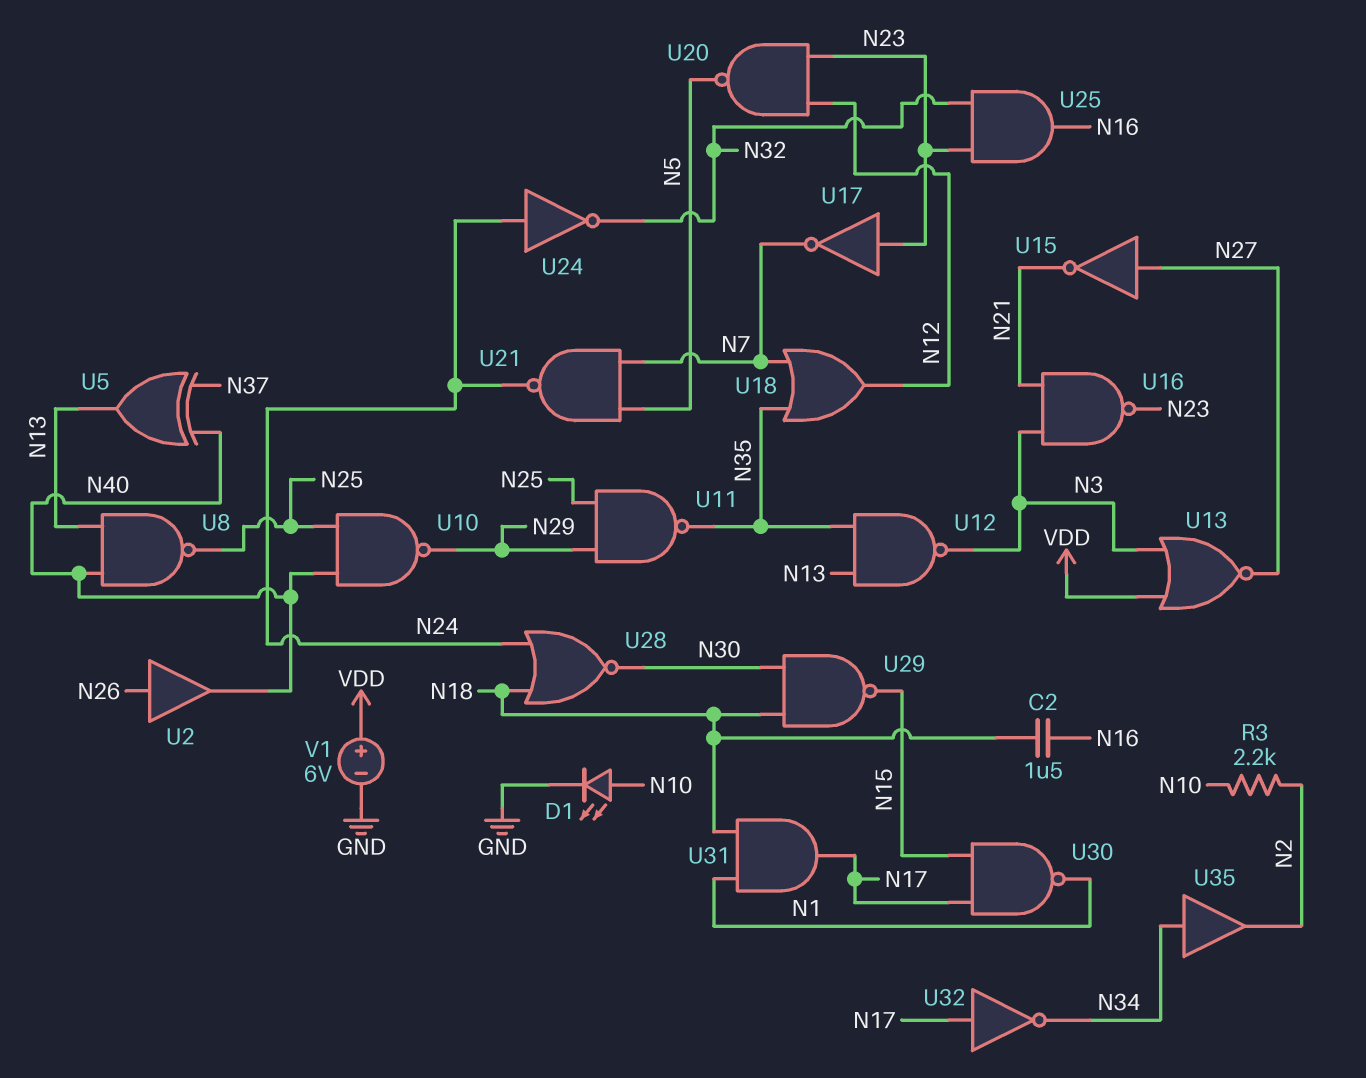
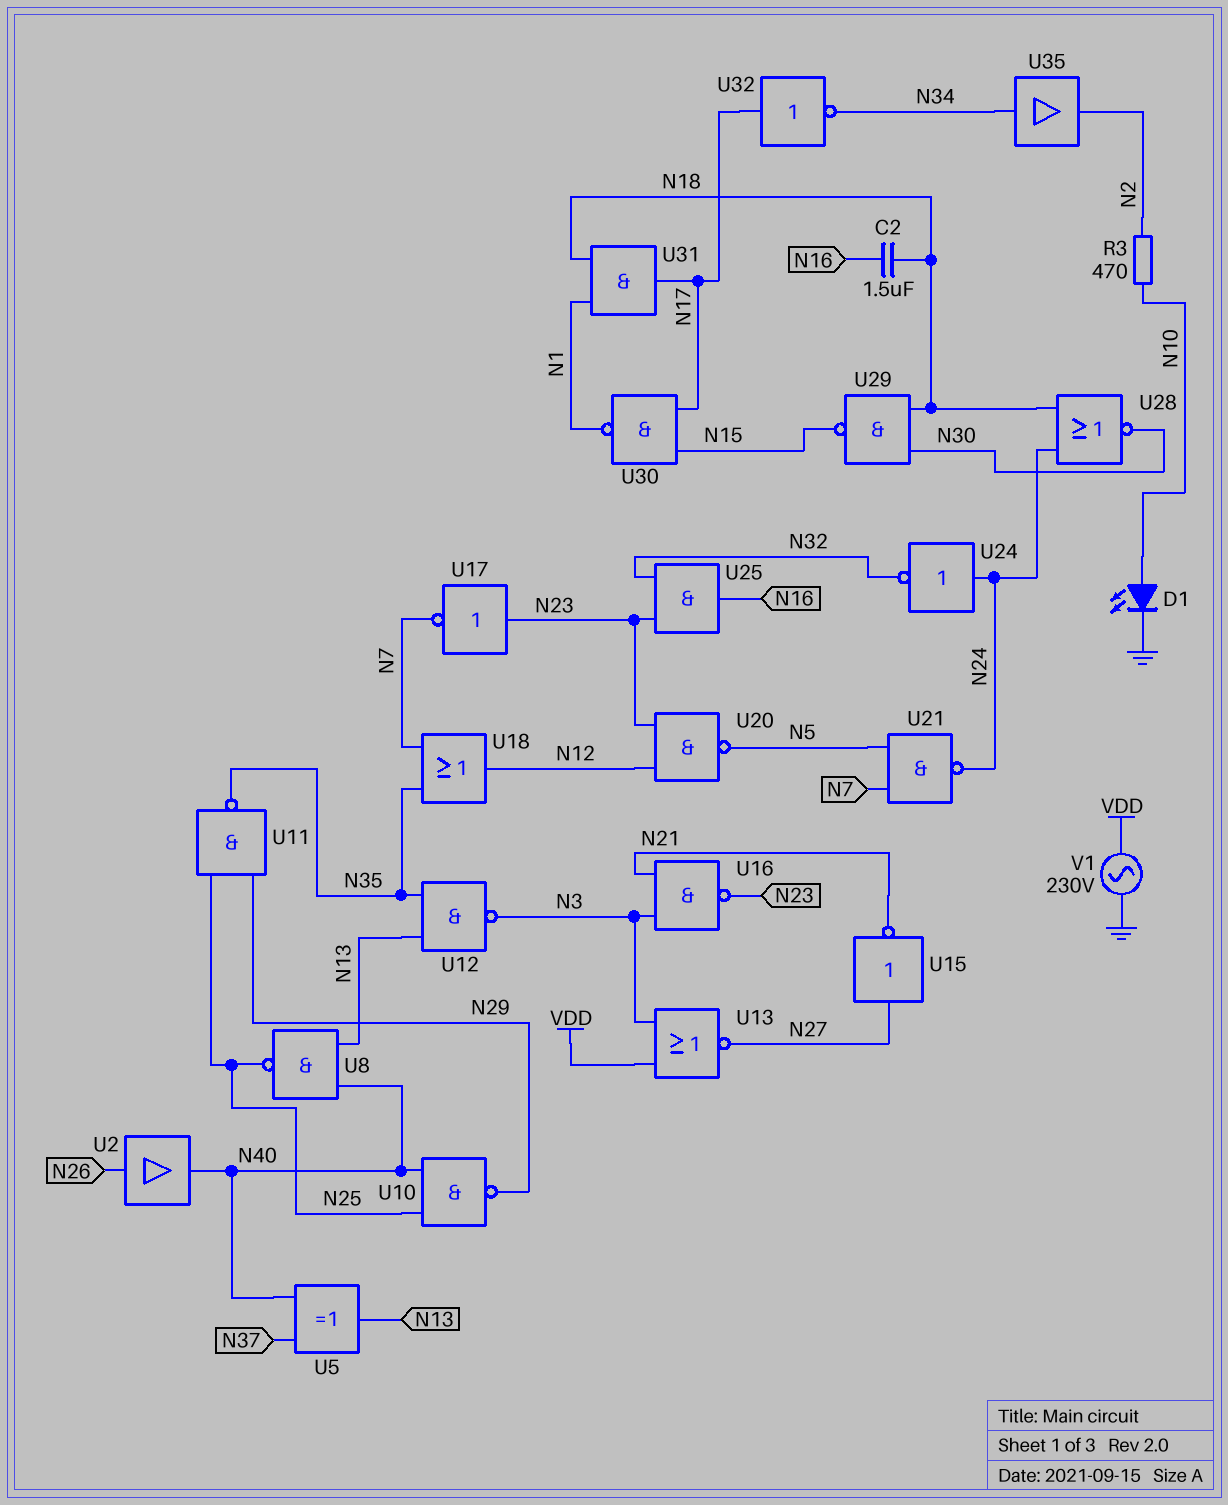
R3: 2.2k (N2, N10) -> 470 (N2, N10)
V1: 6V (plus VDD, minus GND) -> AC 230V (GND, VDD)

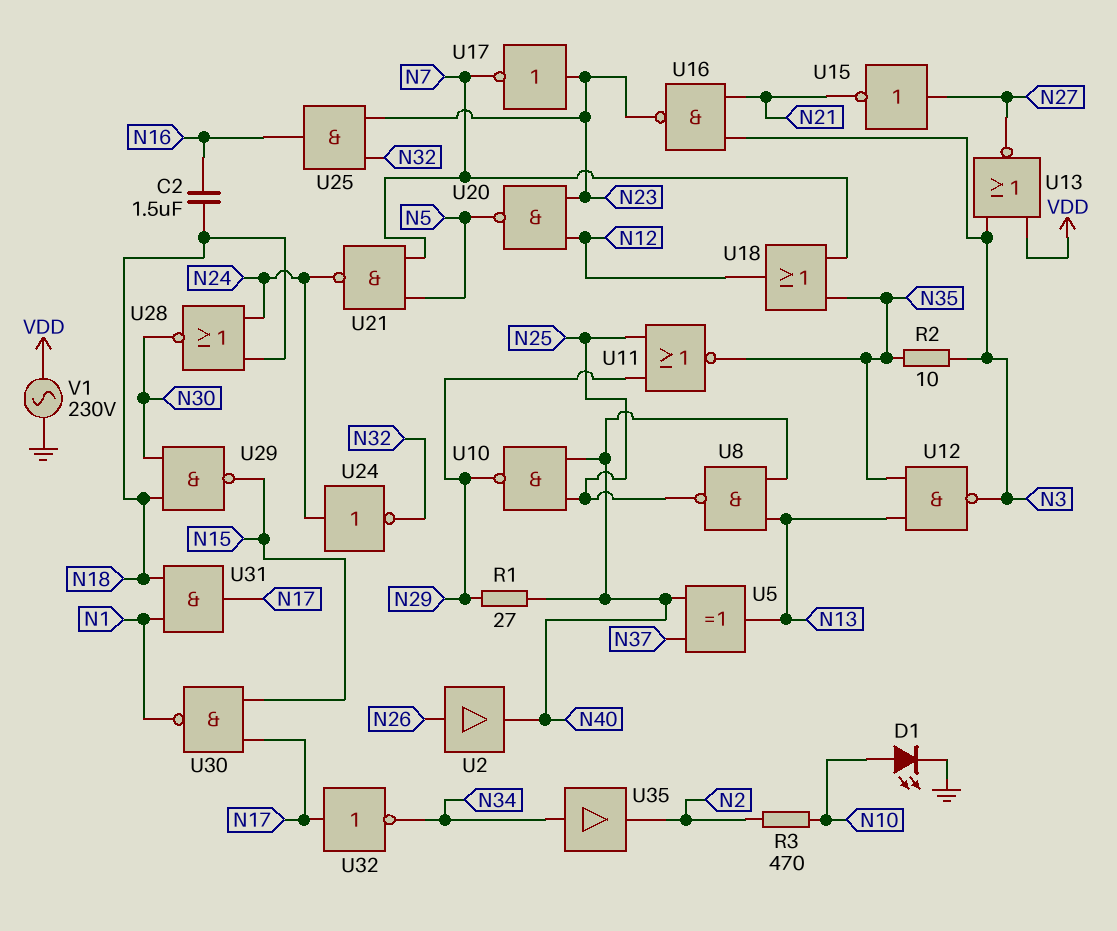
R1: none -> 27 (N29, N40)
R2: none -> 10 (N3, N35)
U11: NAND (in N25, in N29, out N35) -> NOR (in N25, in N29, out N35)

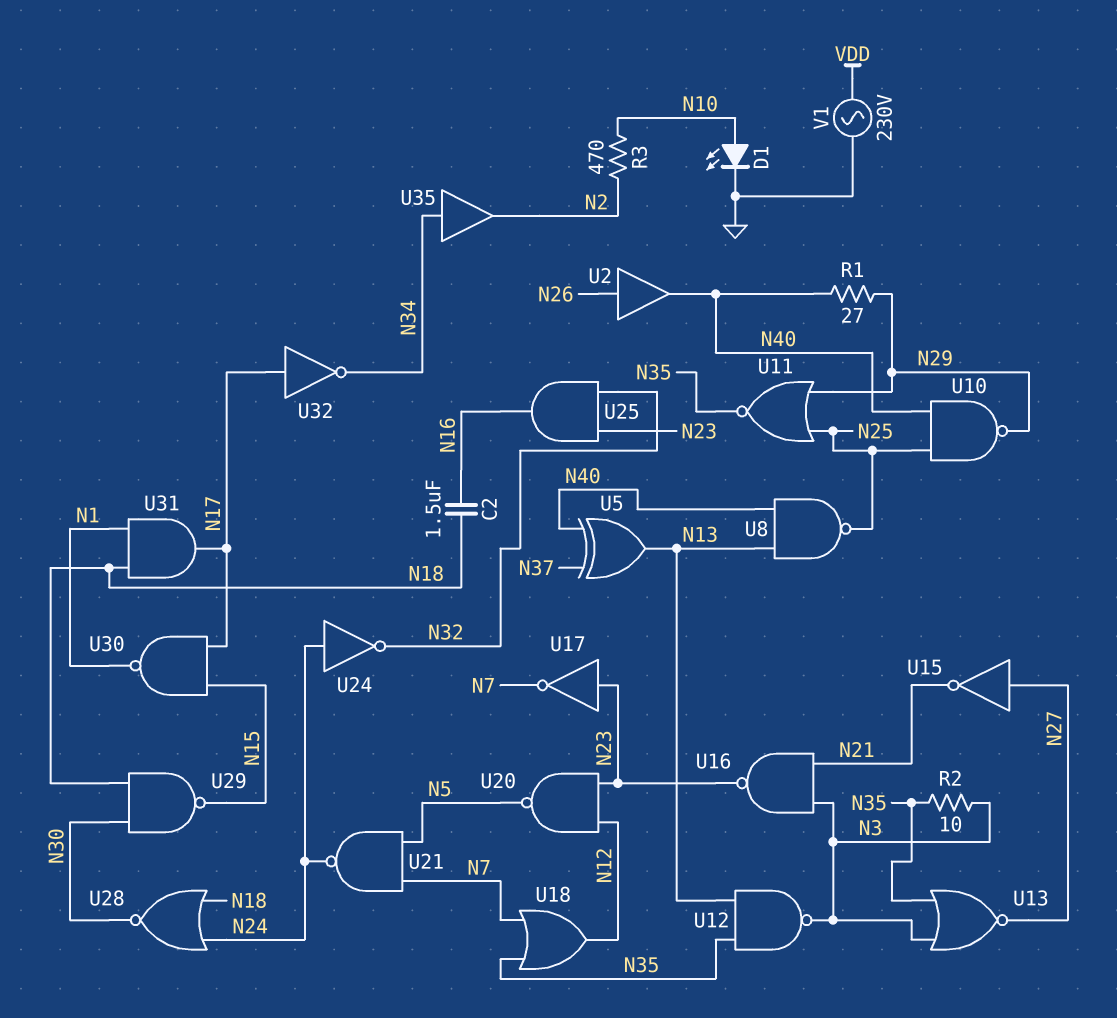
U13: NOR (in N3, in VDD, out N27) -> NOR (in N3, in N35, out N27)

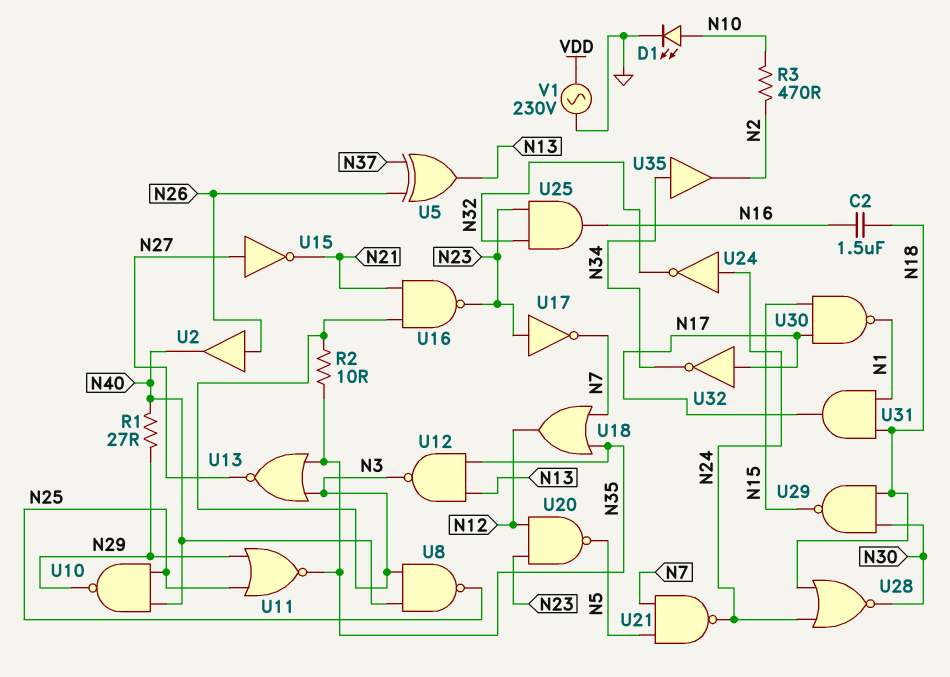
U5: XOR (in N37, in N40, out N13) -> XOR (in N26, in N37, out N13)
U8: NAND (in N13, in N40, out N25) -> NAND (in N3, in N40, out N25)

